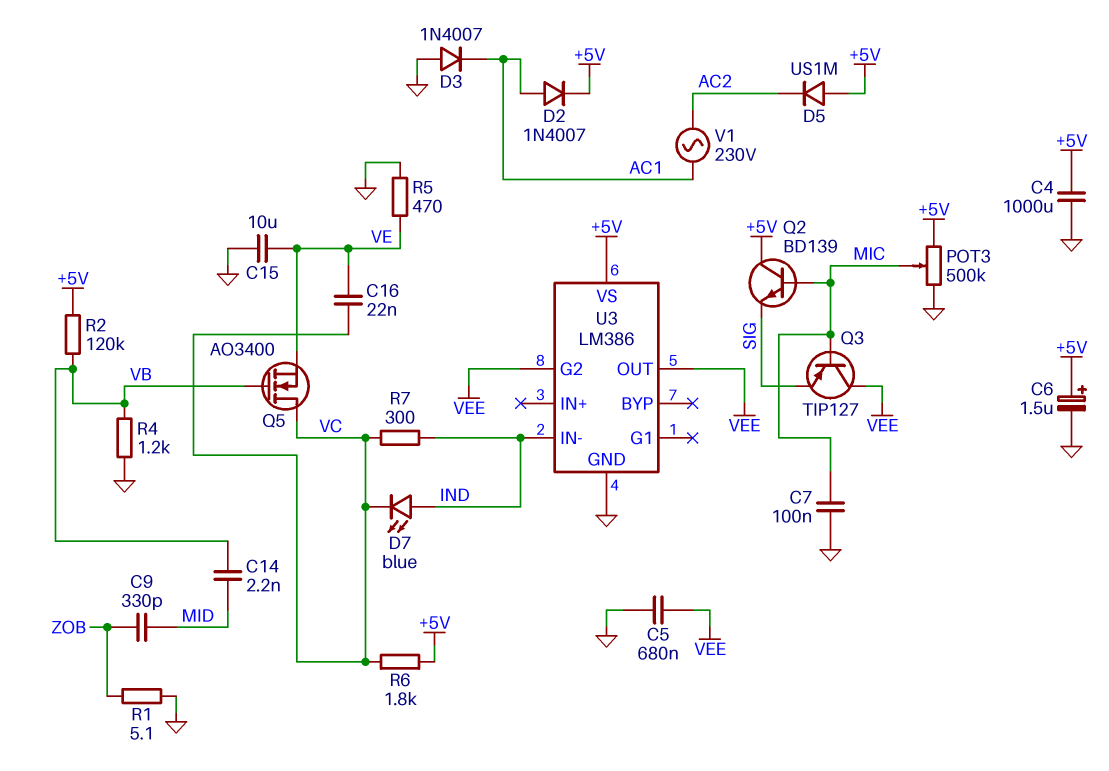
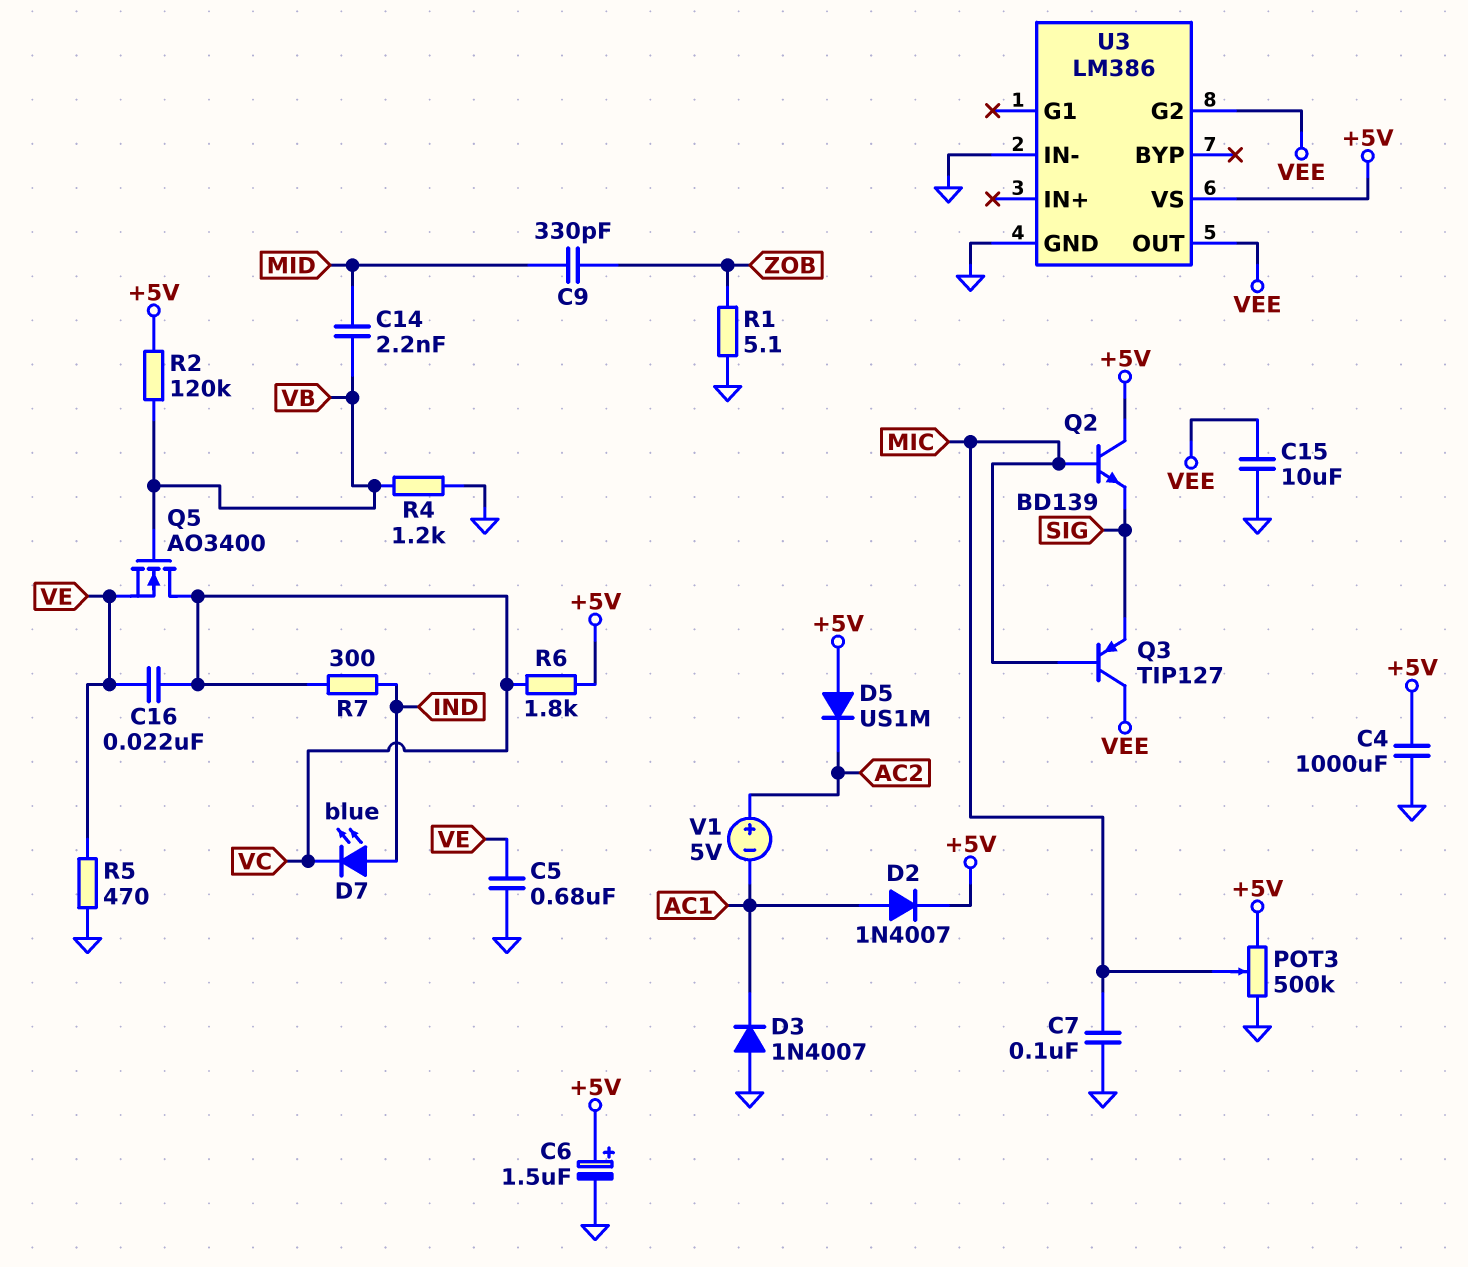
C5: 680nF (GND, VEE) -> 680nF (GND, VE)
C15: 10uF (GND, VE) -> 10uF (GND, VEE)
U3 pin IN-: IND -> GND
V1: AC 230V (AC1, AC2) -> 5V (plus AC2, minus AC1)

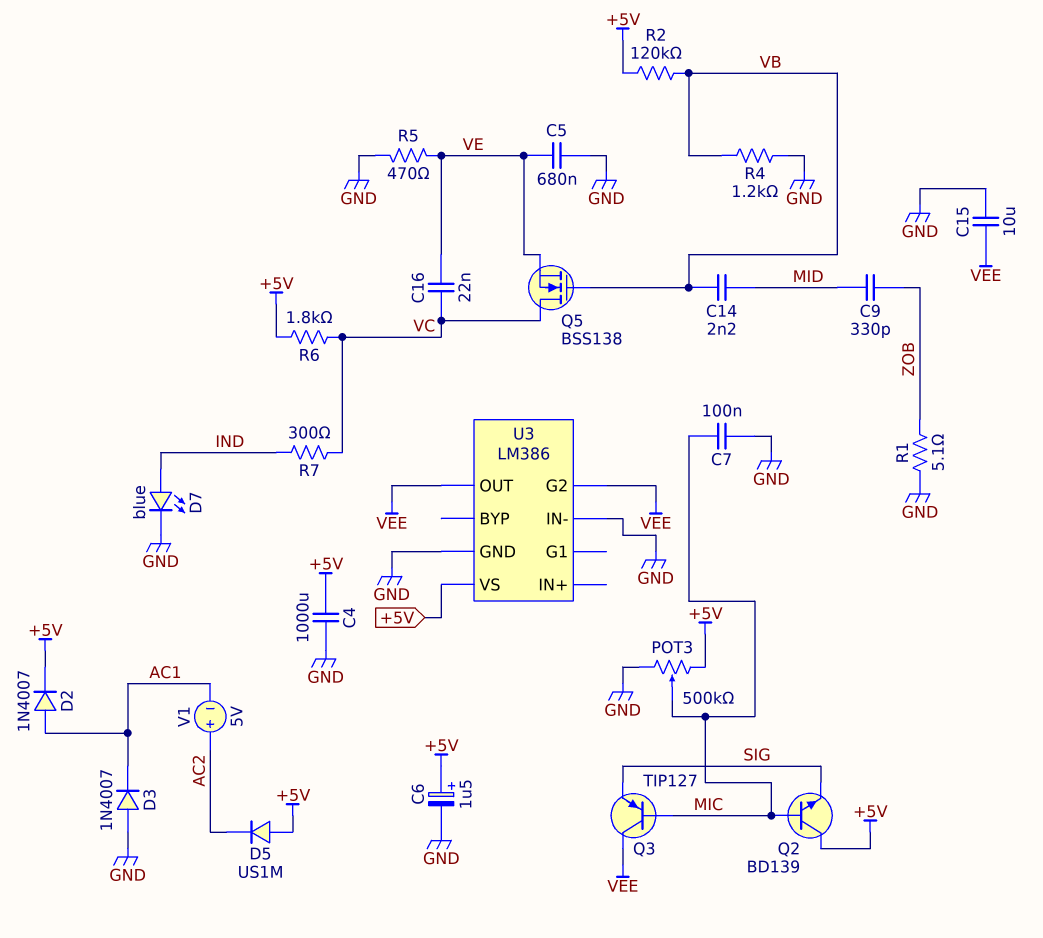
D7: LED blue (A IND, K VC) -> LED blue (A IND, K GND)
Q5: NMOS AO3400 (G VB, D VC, S VE) -> NMOS BSS138 (G VB, D VC, S VE)

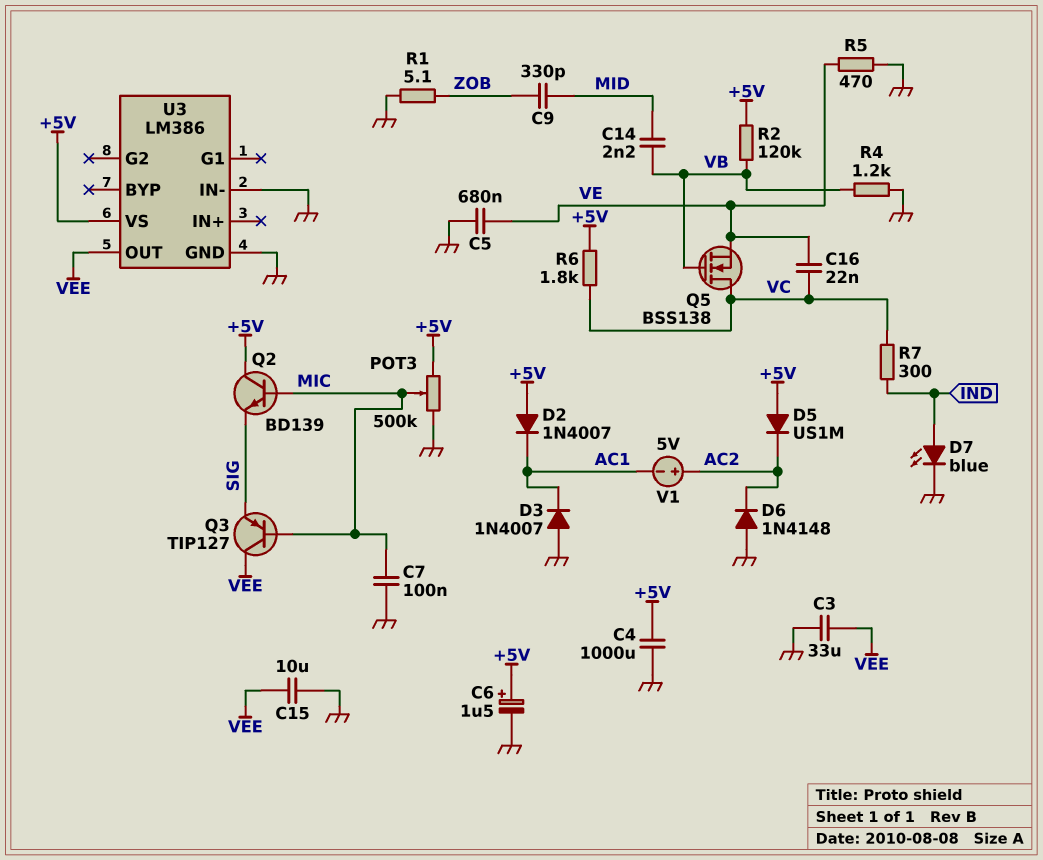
C3: none -> 33uF (GND, VEE)
D2: diode 1N4007 (A AC1, K +5V) -> diode 1N4007 (A +5V, K AC1)
D6: none -> diode 1N4148 (A GND, K AC2)
U3 pin G2: VEE -> none

